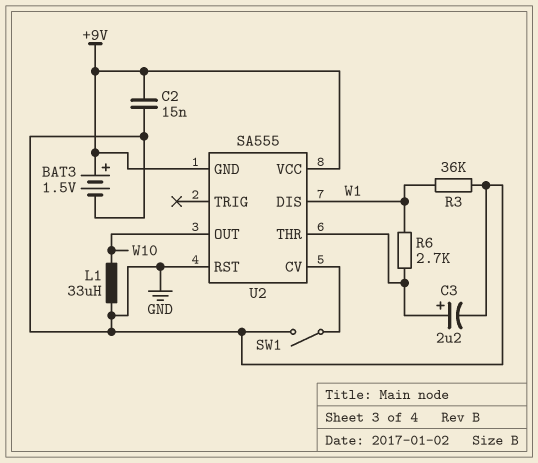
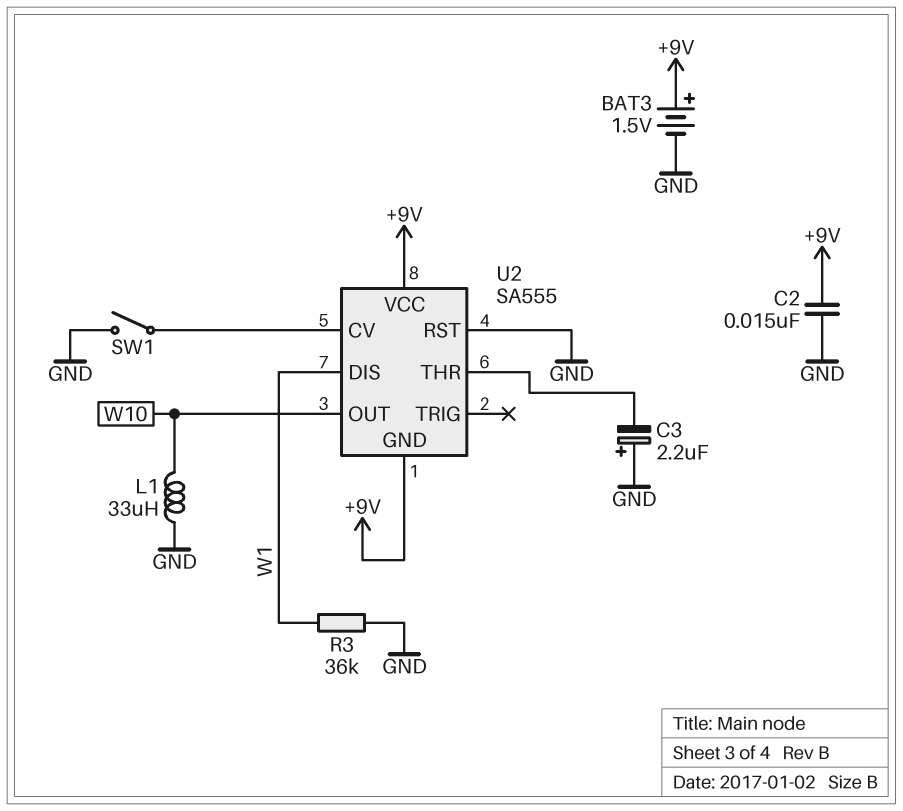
C3: 2.2uF (plus U2/THR, minus GND) -> 2.2uF (plus GND, minus U2/THR)
R6: 2.7k (U2/THR, W1) -> none

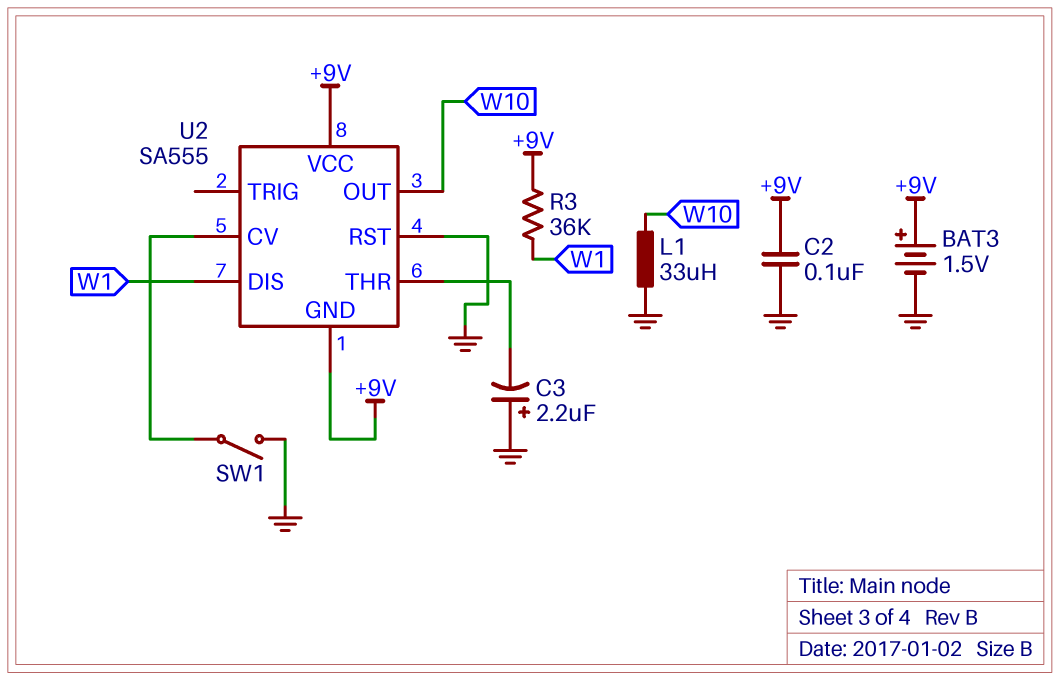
C2: 15nF (+9V, GND) -> 100nF (+9V, GND)
R3: 36k (GND, W1) -> 36k (+9V, W1)

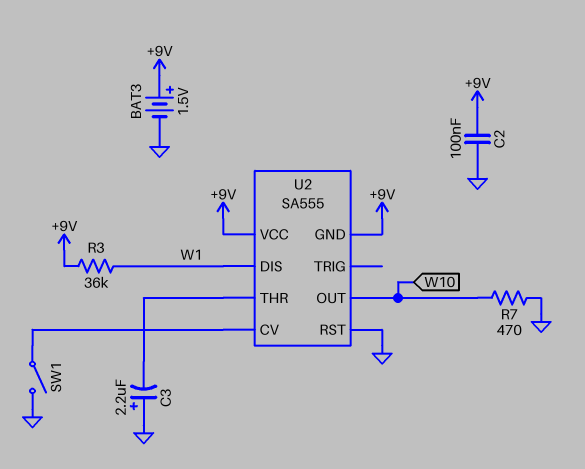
L1: 33uH (GND, W10) -> none
R7: none -> 470 (GND, W10)

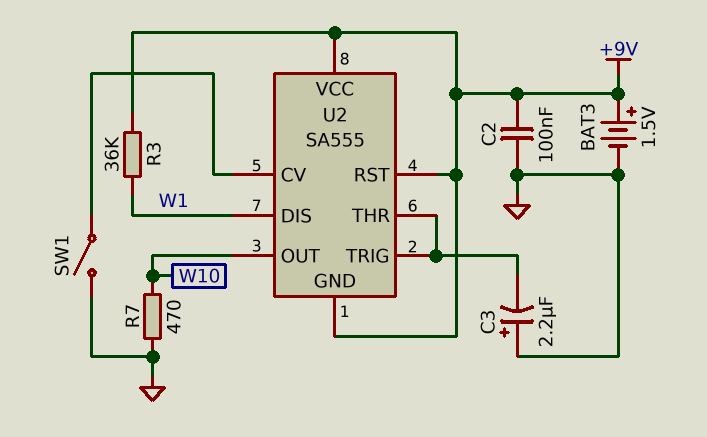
U2 pin RST: GND -> +9V
U2 pin TRIG: none -> U2/THR

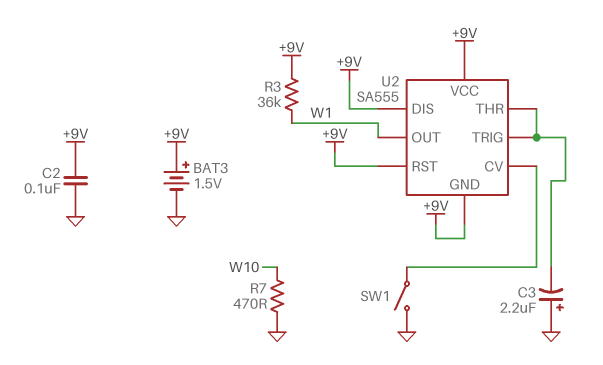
U2 pin DIS: W1 -> +9V
U2 pin OUT: W10 -> W1

